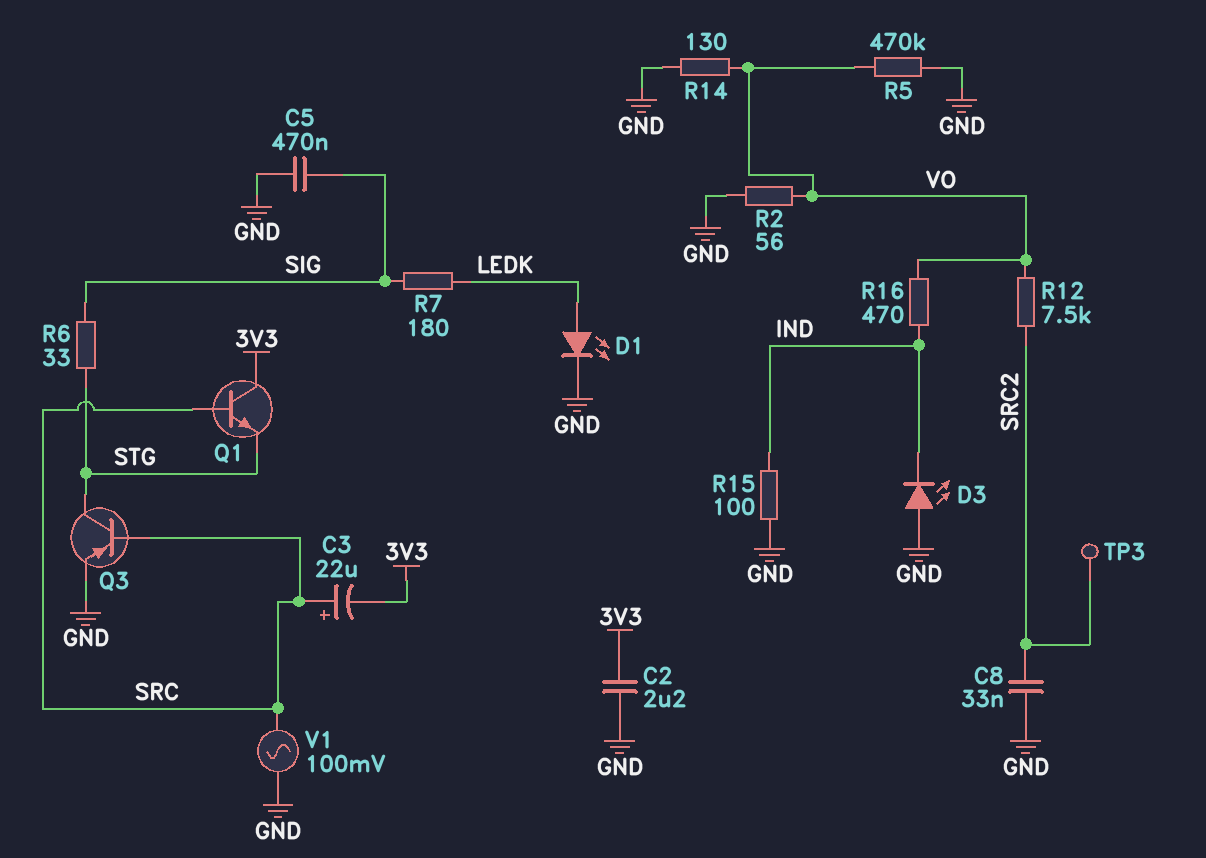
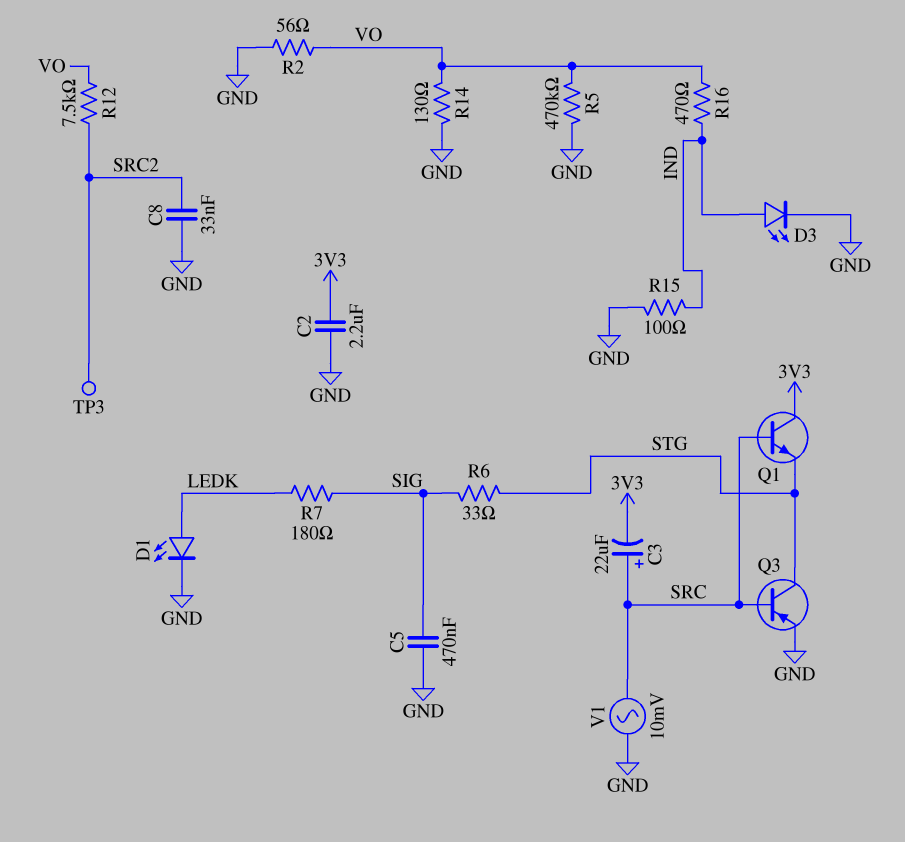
D3: LED (A GND, K IND) -> LED (A IND, K GND)
V1: AC 100mV (GND, SRC) -> AC 10mV (GND, SRC)

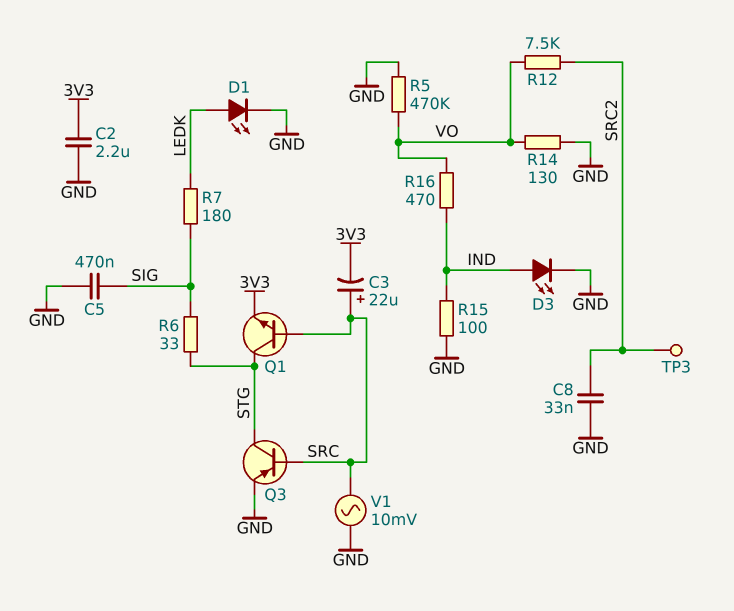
Q1: NPN (B SRC, C 3V3, E STG) -> NPN (B SRC, C STG, E 3V3)
R2: 56 (GND, VO) -> none

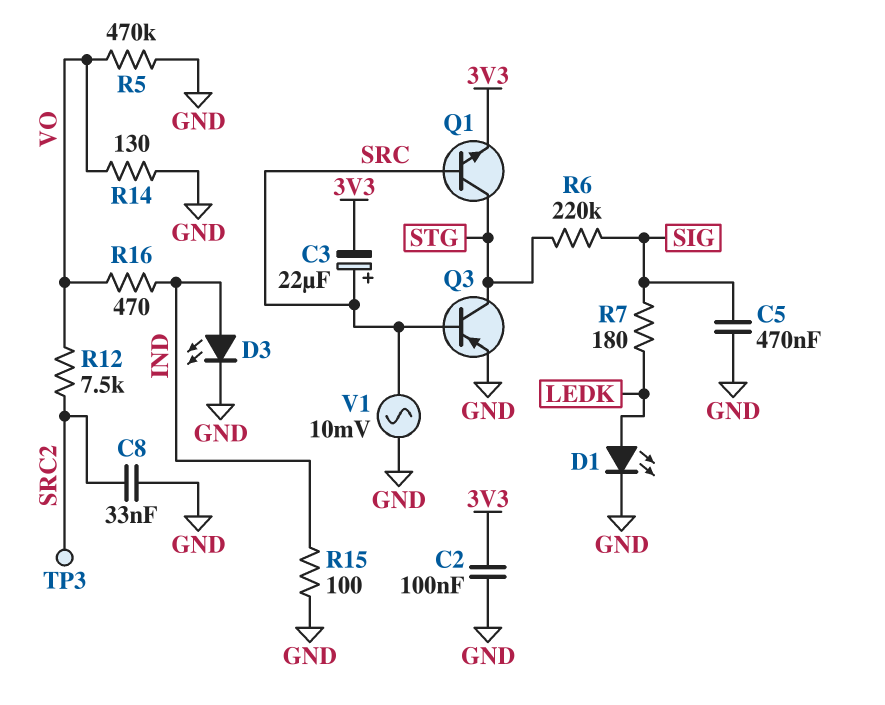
C2: 2.2uF (3V3, GND) -> 100nF (3V3, GND)
R6: 33 (SIG, STG) -> 220k (SIG, STG)

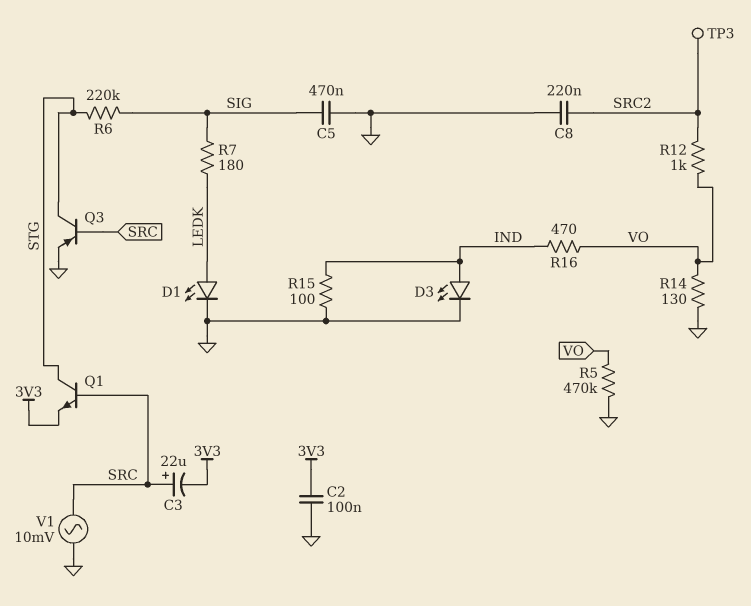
C8: 33nF (GND, SRC2) -> 220nF (GND, SRC2)
R12: 7.5k (SRC2, VO) -> 1k (SRC2, VO)

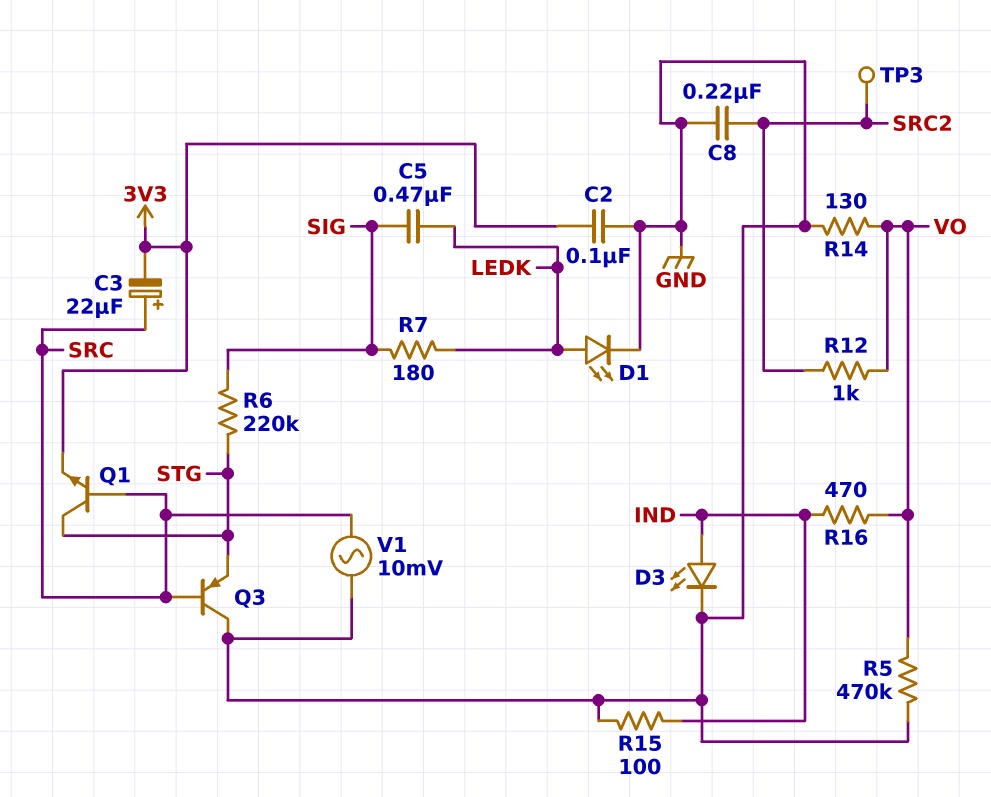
C5: 470nF (GND, SIG) -> 470nF (LEDK, SIG)
Q3: PNP (B SRC, C STG, E GND) -> PNP (B SRC, C GND, E STG)

